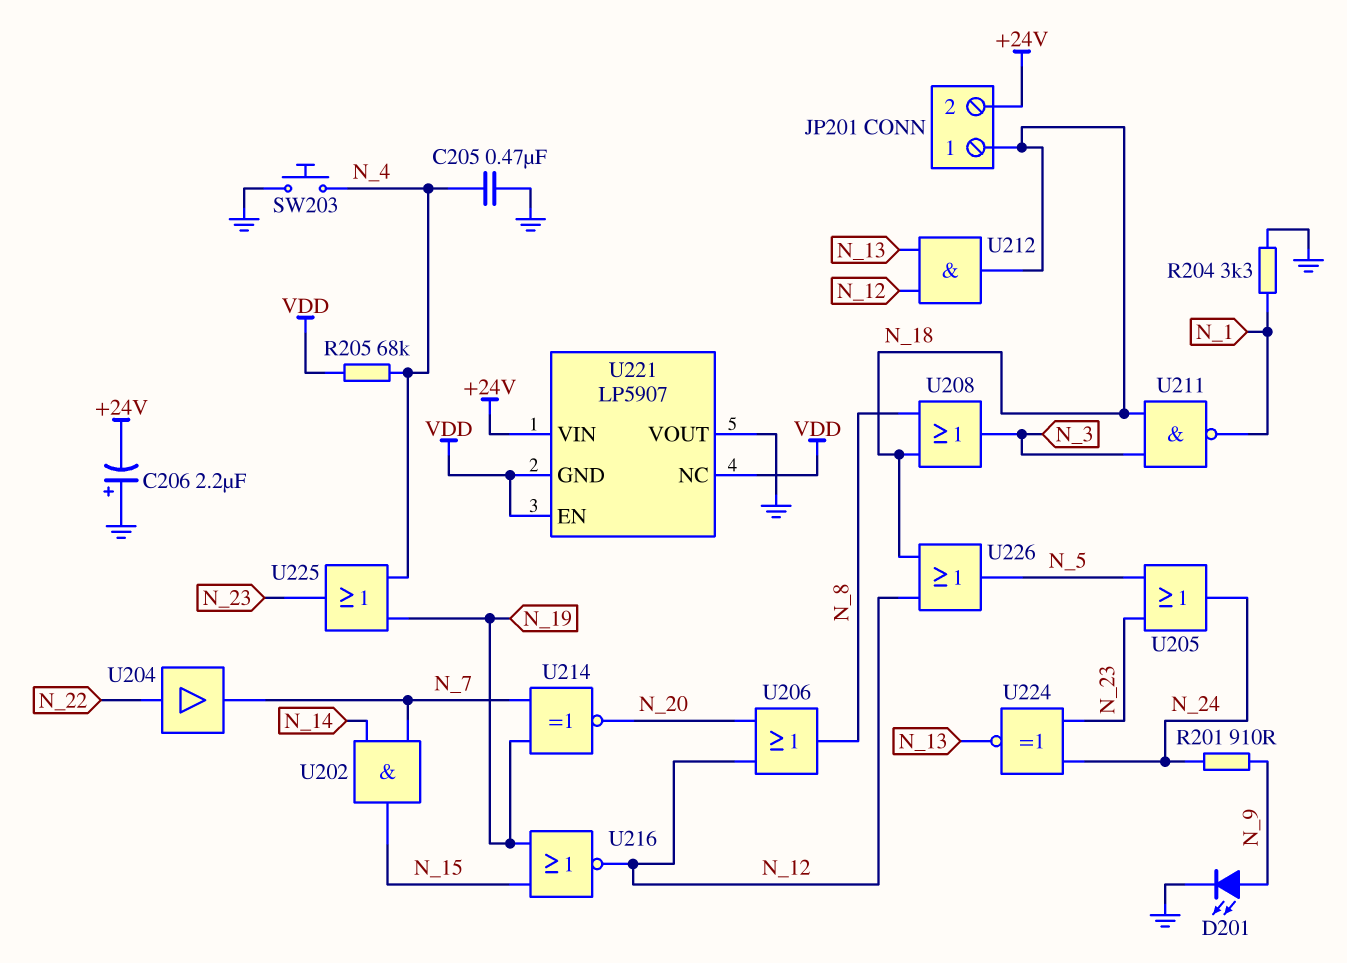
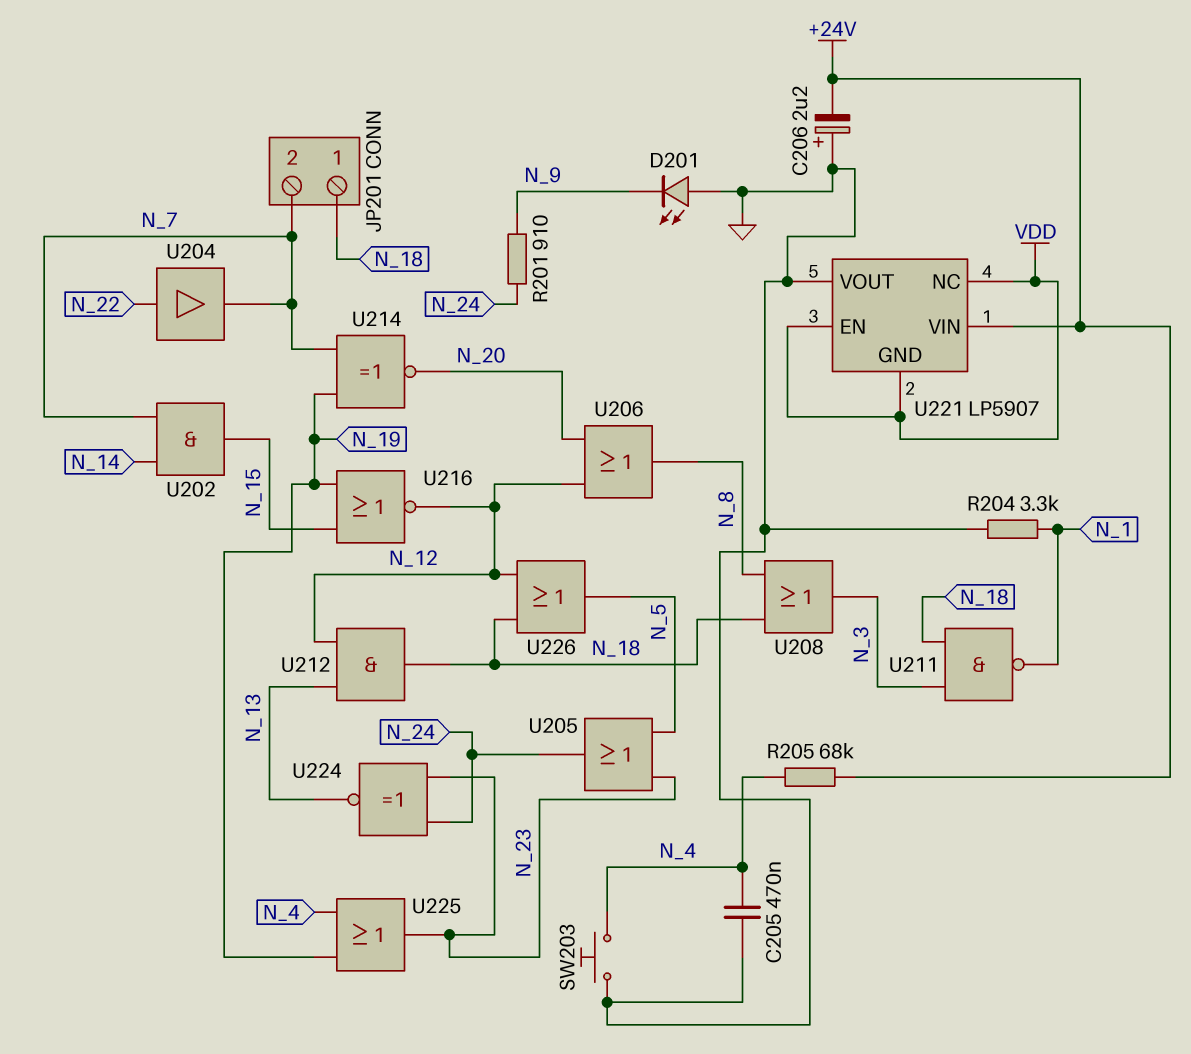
D201: LED (A N_9, K GND) -> LED (A GND, K N_9)
JP201 pin 2: +24V -> N_7
R205: 68k (N_4, VDD) -> 68k (+24V, N_4)

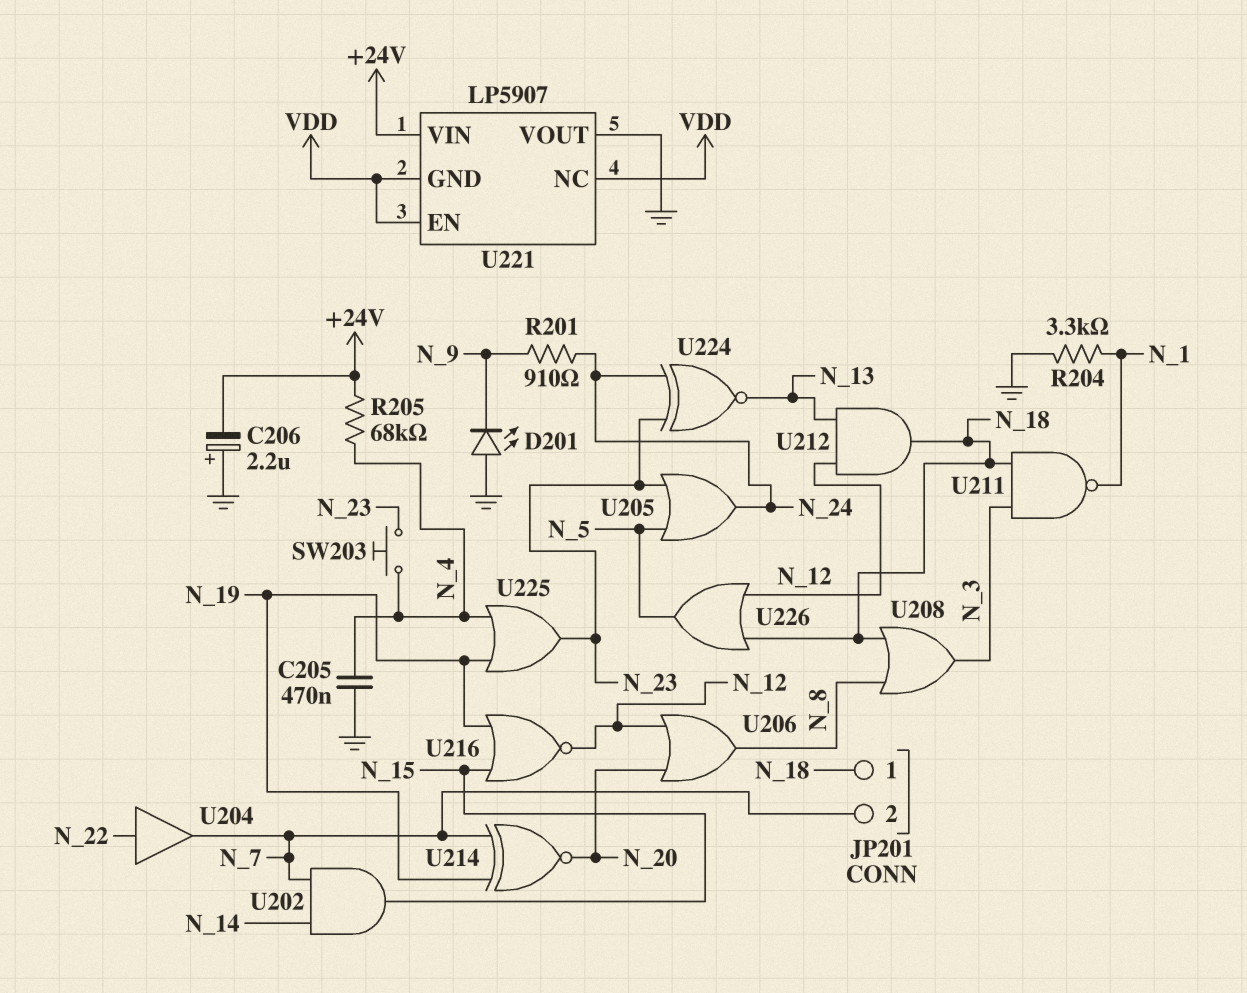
SW203: button (GND, N_4) -> button (N_4, N_23)

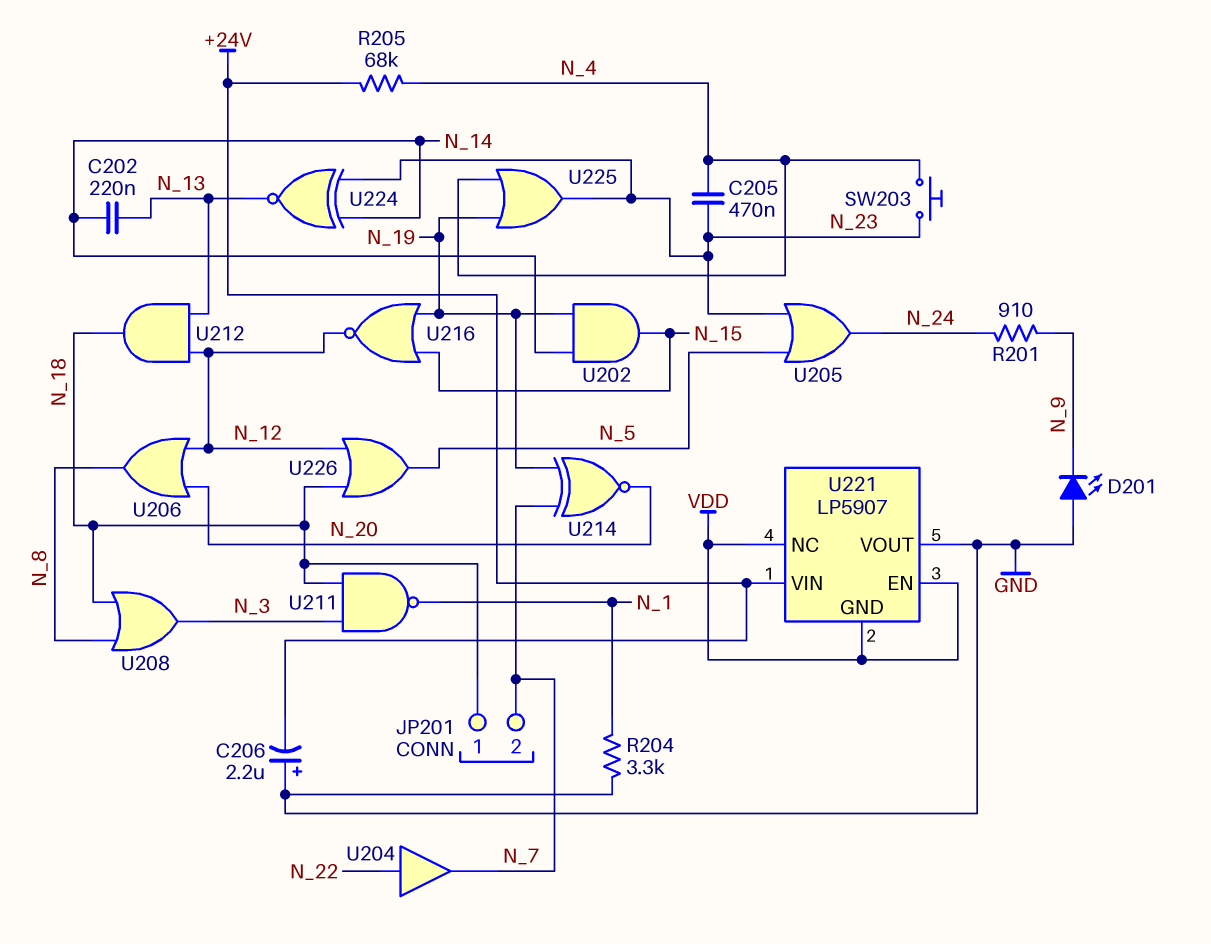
C202: none -> 220nF (N_13, N_14)
C205: 470nF (GND, N_4) -> 470nF (N_4, N_23)
U202: AND (in N_7, in N_14, out N_15) -> AND (in N_14, in N_19, out N_15)
U224: XNOR (in N_23, in N_24, out N_13) -> XNOR (in N_14, in N_23, out N_13)

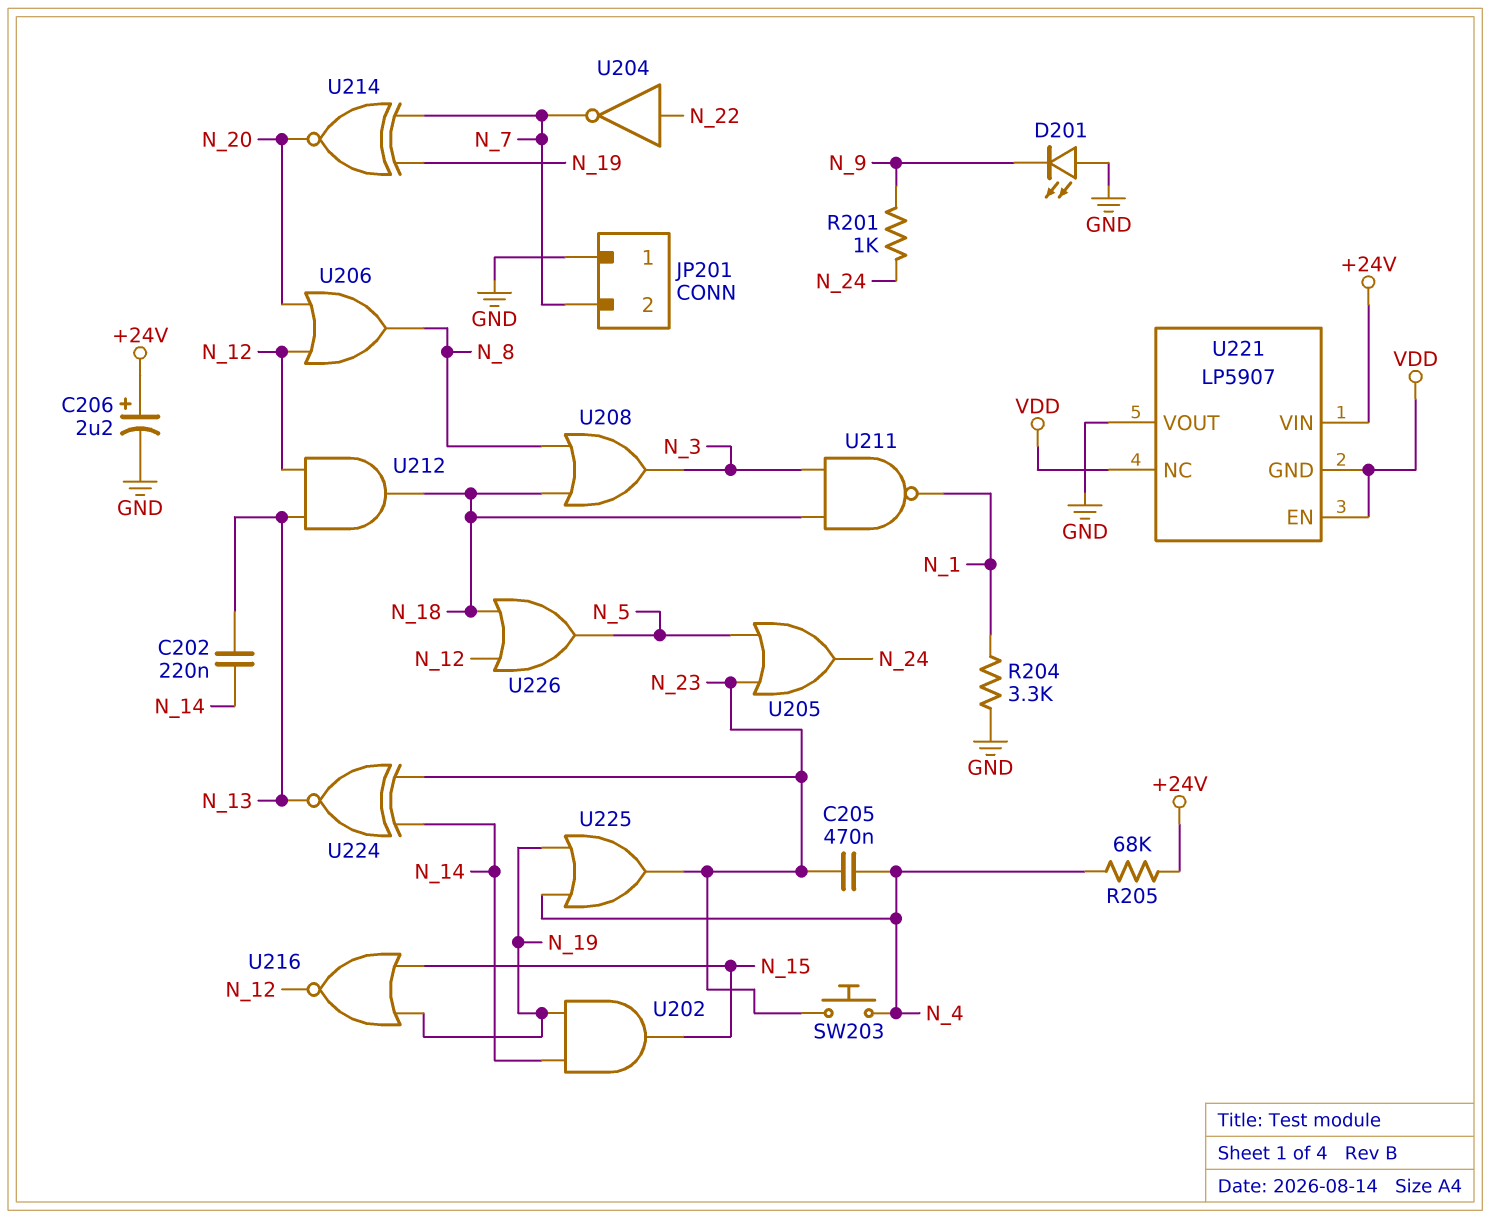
C206: 2.2uF (plus GND, minus +24V) -> 2.2uF (plus +24V, minus GND)
JP201 pin 1: N_18 -> GND
R201: 910 (N_9, N_24) -> 1k (N_9, N_24)
U204: buffer (in N_22, out N_7) -> NOT (in N_22, out N_7)

